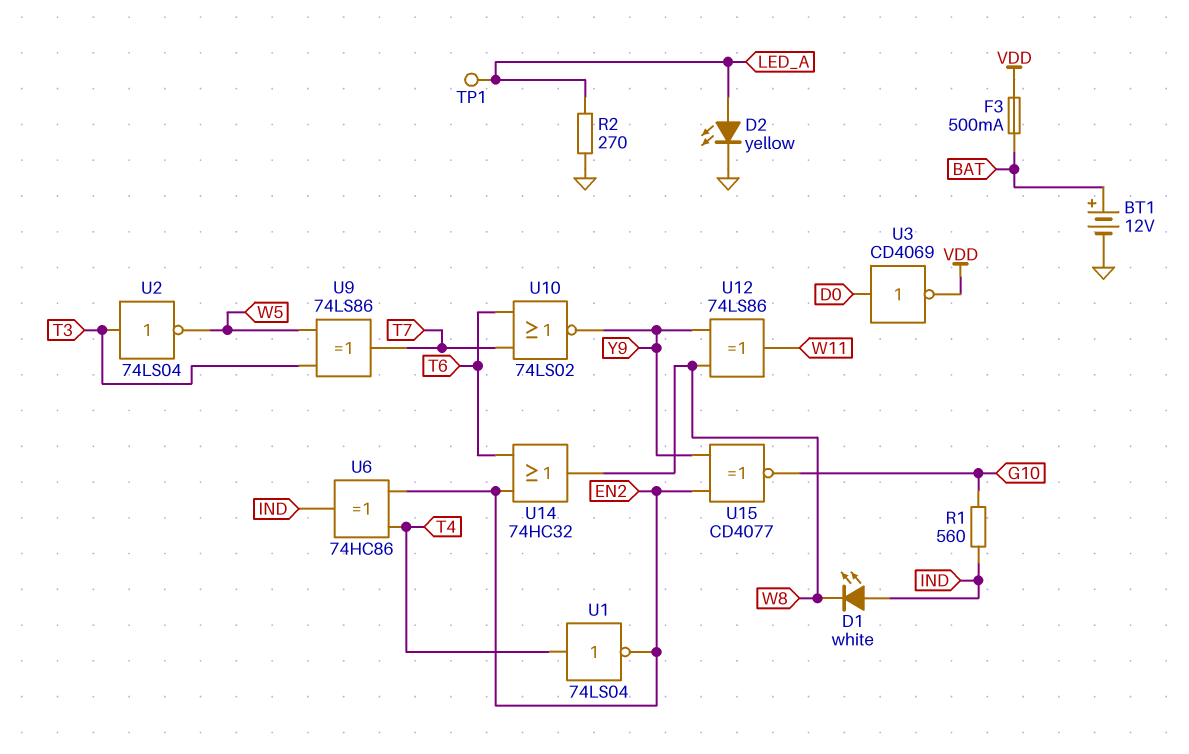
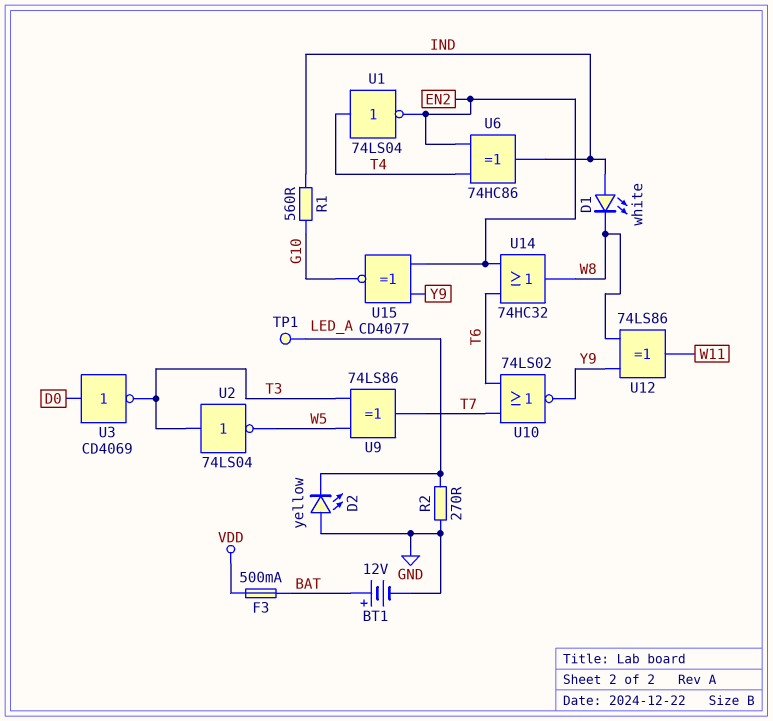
D2: LED yellow (A LED_A, K GND) -> LED yellow (A GND, K LED_A)
U3: NOT CD4069 (in D0, out VDD) -> NOT CD4069 (in D0, out T3)

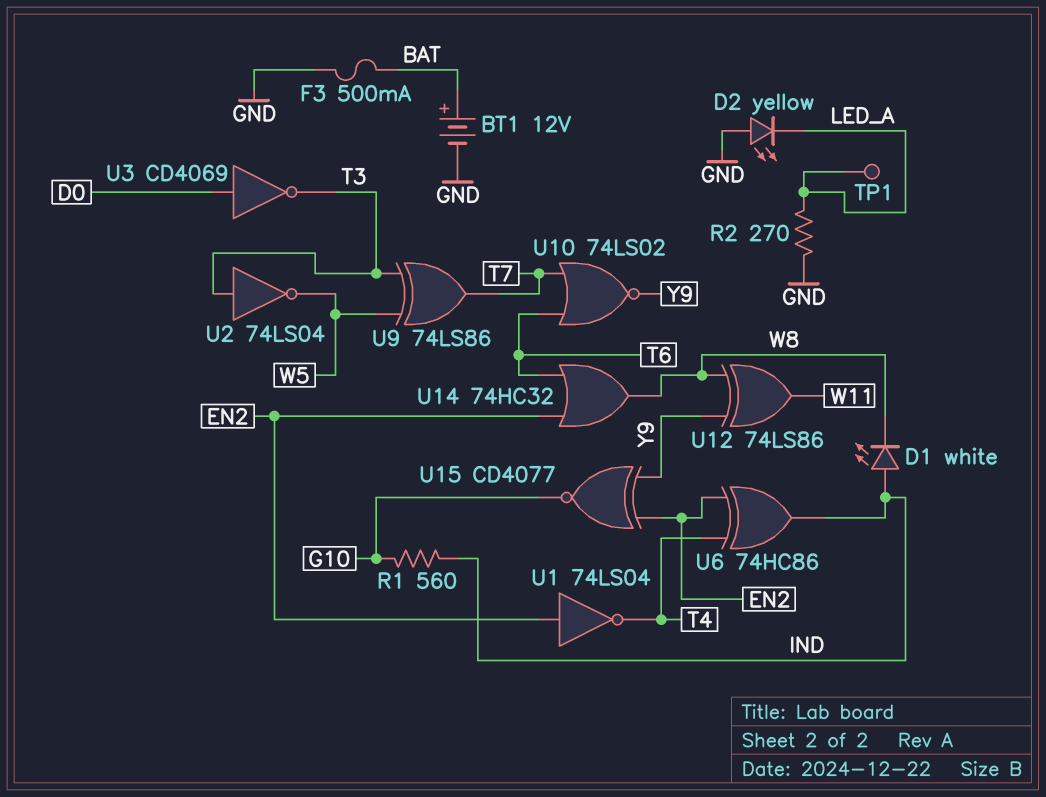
F3: 500mA (BAT, VDD) -> 500mA (BAT, GND)
U1: NOT 74LS04 (in T4, out EN2) -> NOT 74LS04 (in EN2, out T4)

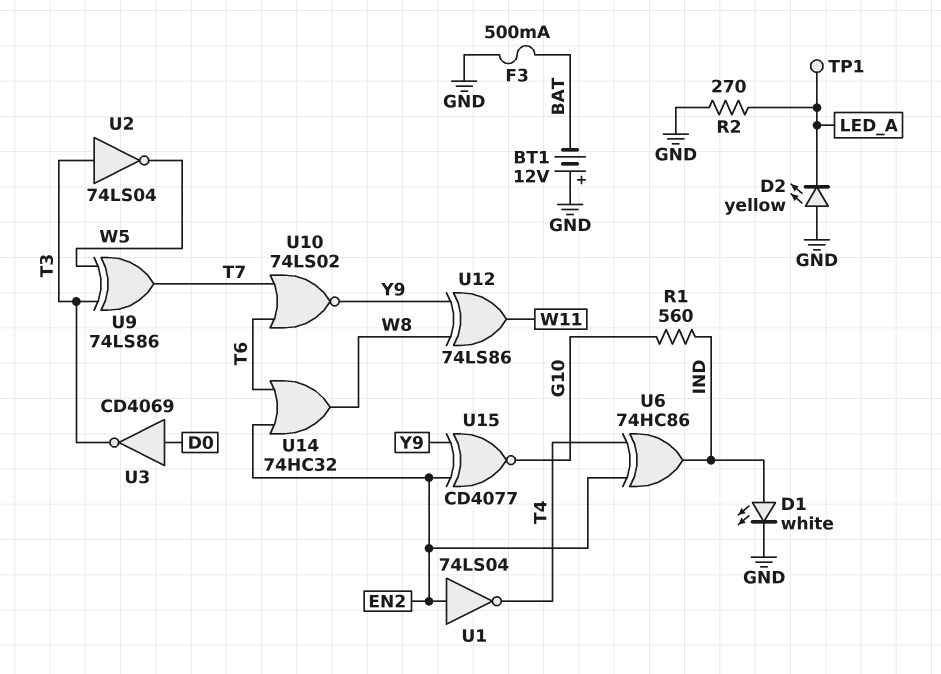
BT1: 12V (plus BAT, minus GND) -> 12V (plus GND, minus BAT)
D1: LED white (A IND, K W8) -> LED white (A IND, K GND)

